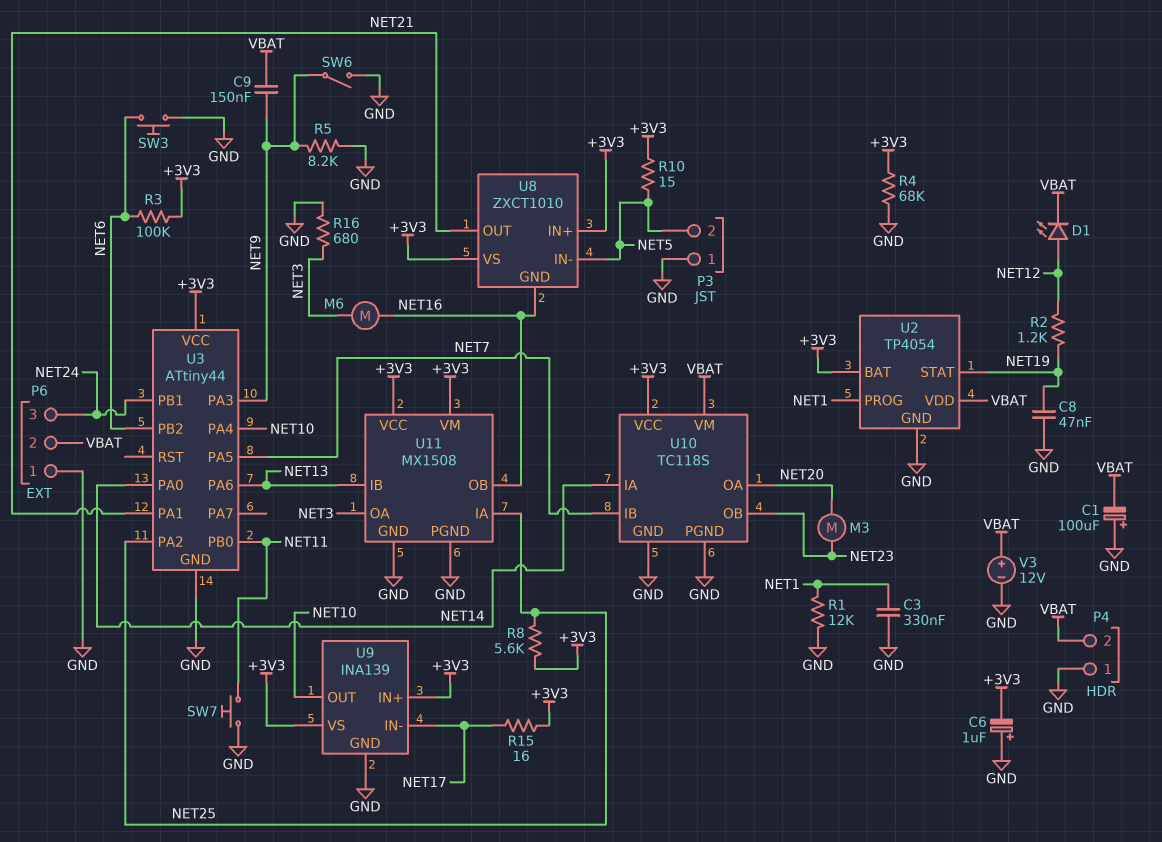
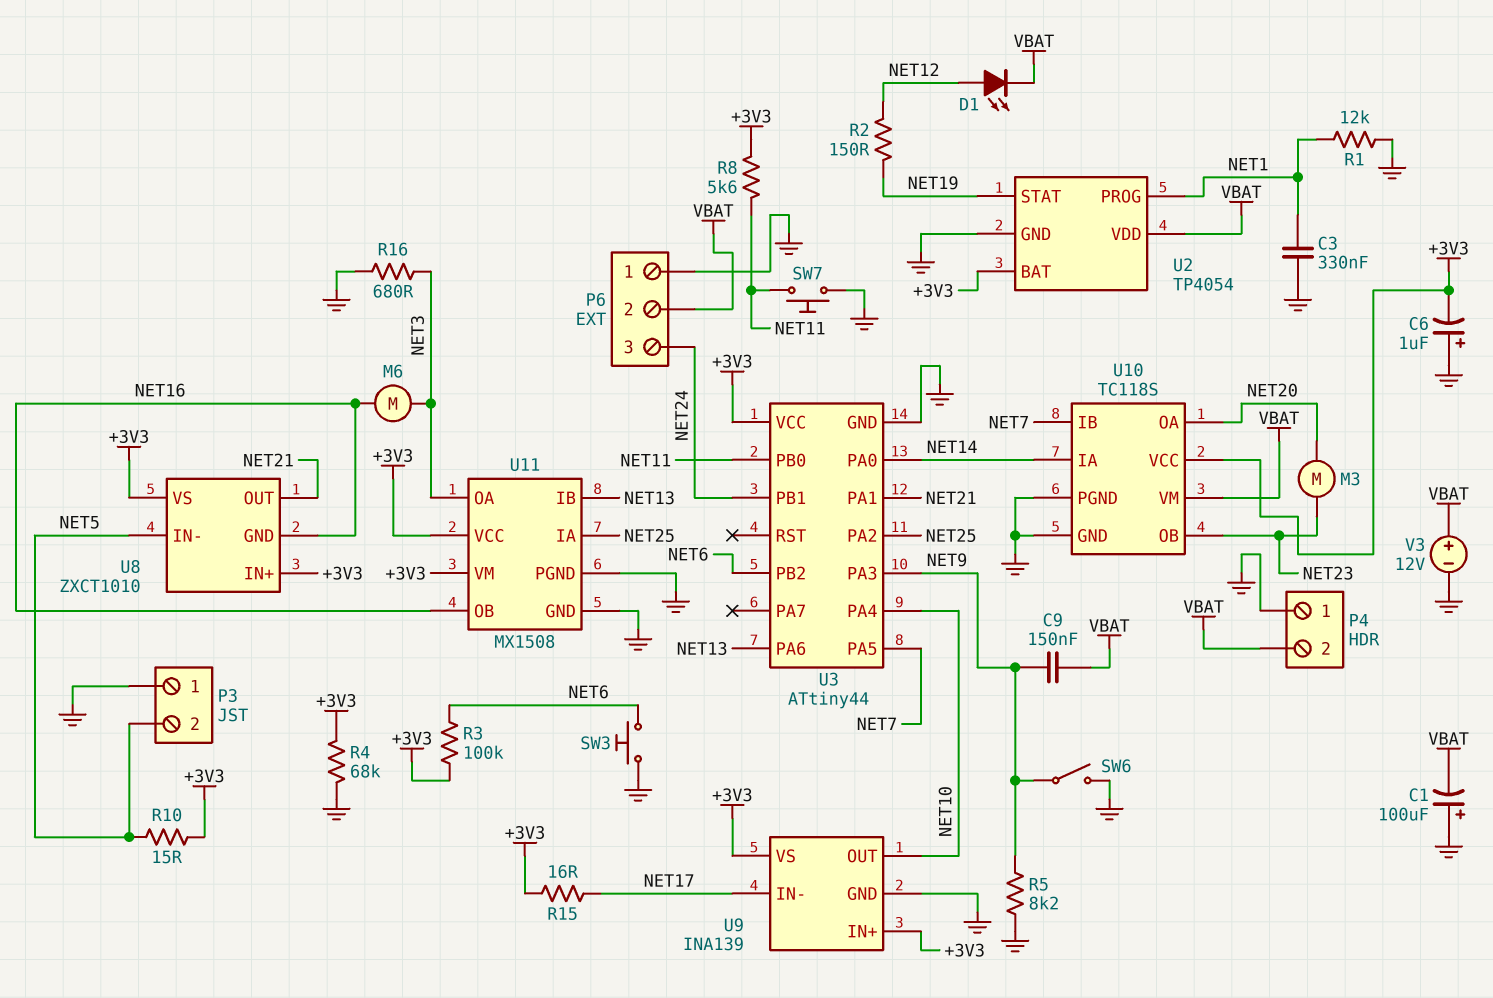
C8: 47nF (GND, NET19) -> none
R2: 1.2k (NET12, NET19) -> 150 (NET12, NET19)
R8: 5.6k (+3V3, NET25) -> 5.6k (+3V3, NET11)

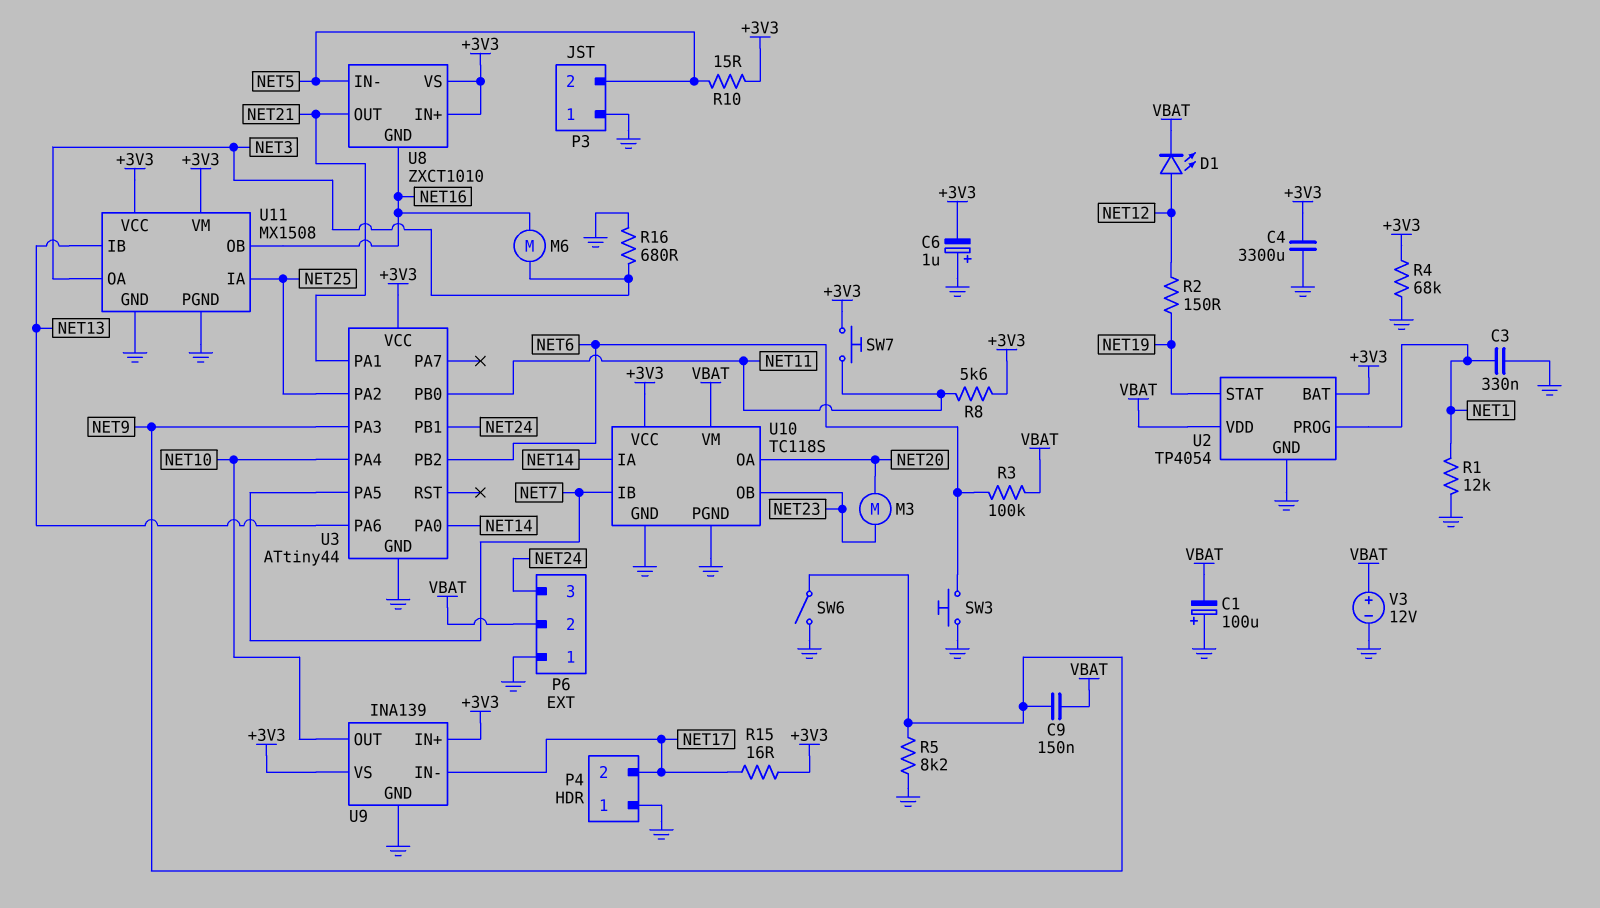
C4: none -> 3300uF (+3V3, GND)
P4 pin 2: VBAT -> NET17
R3: 100k (+3V3, NET6) -> 100k (NET6, VBAT)
SW7: button (GND, NET11) -> button (+3V3, NET11)

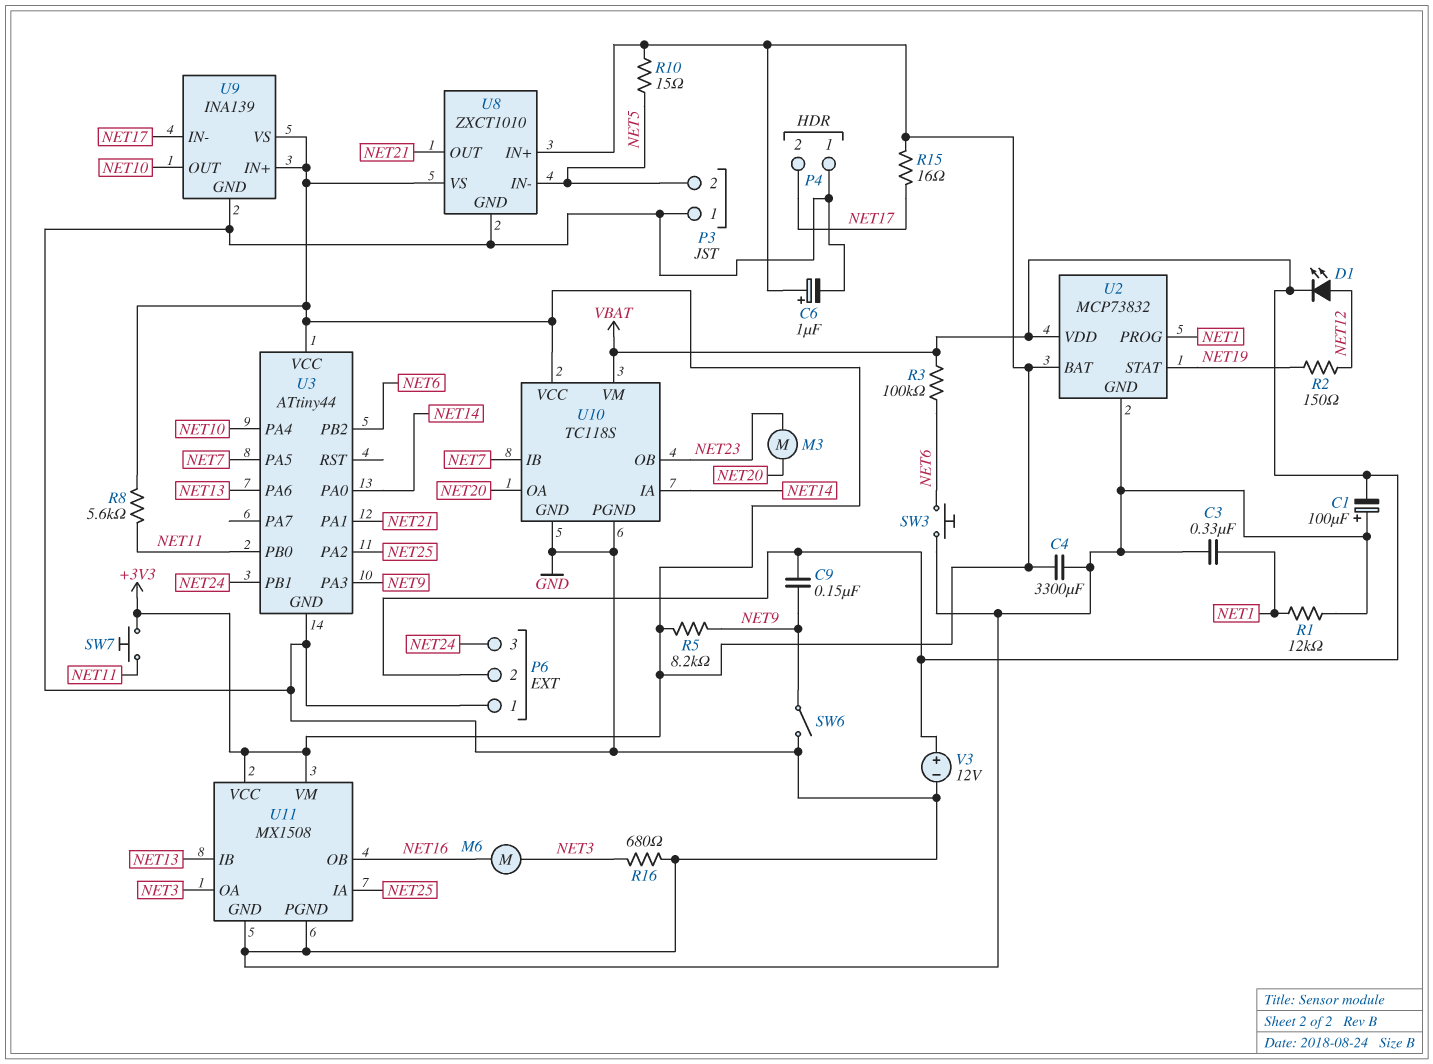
C6: 1uF (plus GND, minus +3V3) -> 1uF (plus +3V3, minus GND)
R4: 68k (+3V3, GND) -> none
R5: 8.2k (GND, NET9) -> 8.2k (+3V3, NET9)
U2: TP4054 -> MCP73832
U8 pin GND: NET16 -> GND

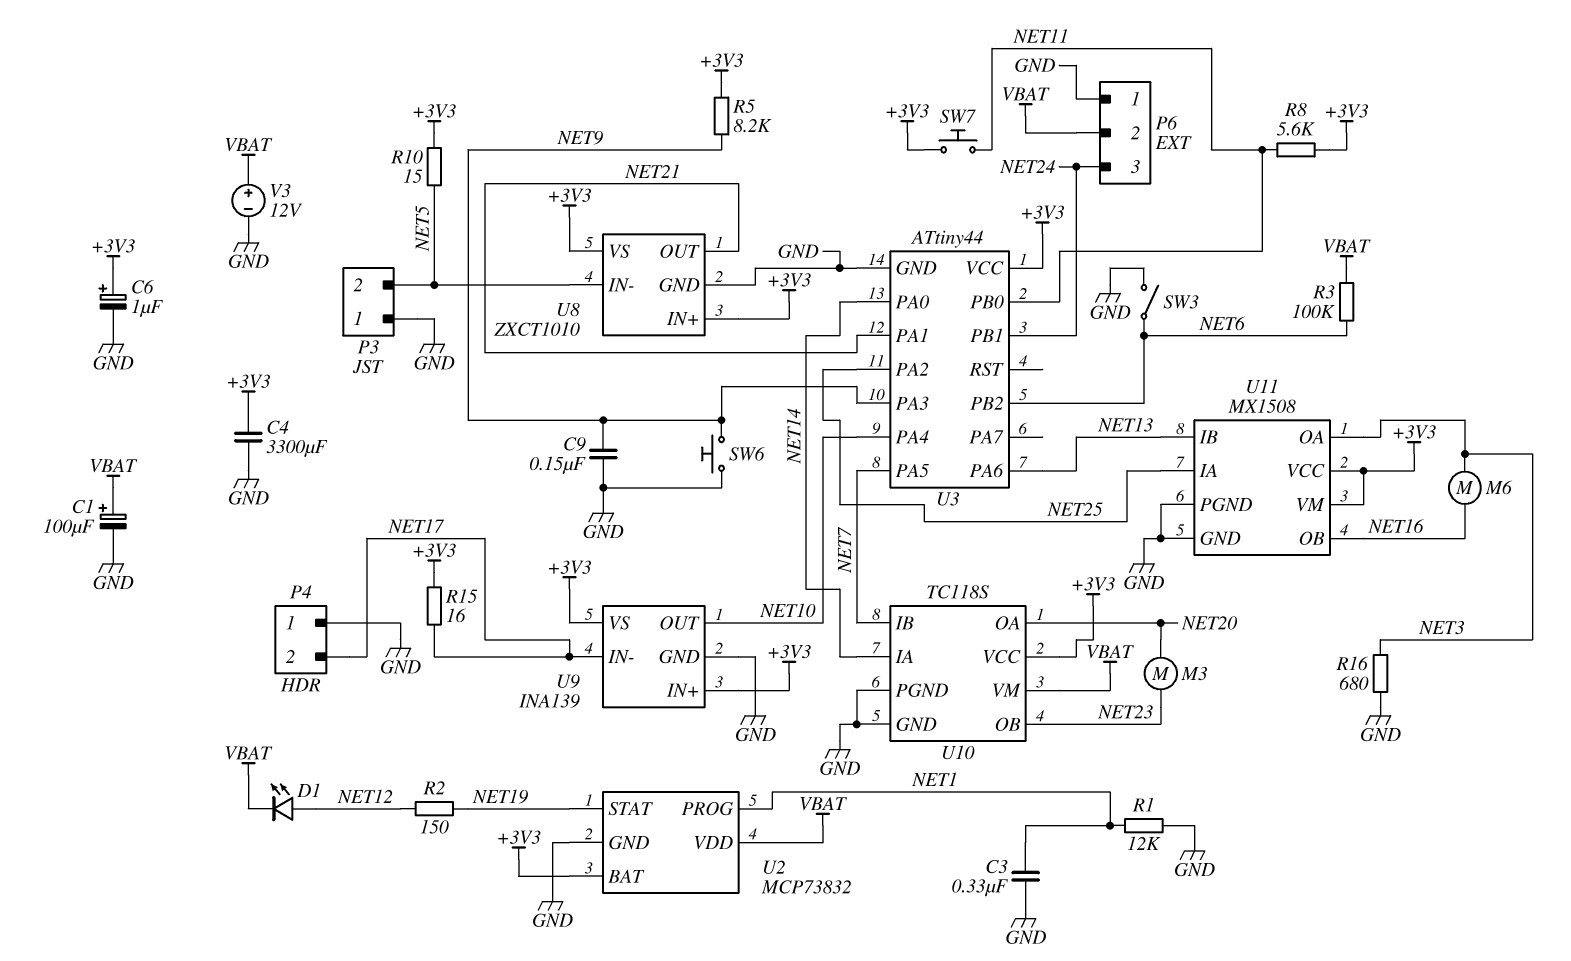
C1: 100uF (plus GND, minus VBAT) -> 100uF (plus VBAT, minus GND)
C9: 150nF (NET9, VBAT) -> 150nF (GND, NET9)
SW3: button (GND, NET6) -> switch (GND, NET6)
SW6: switch (GND, NET9) -> button (GND, NET9)

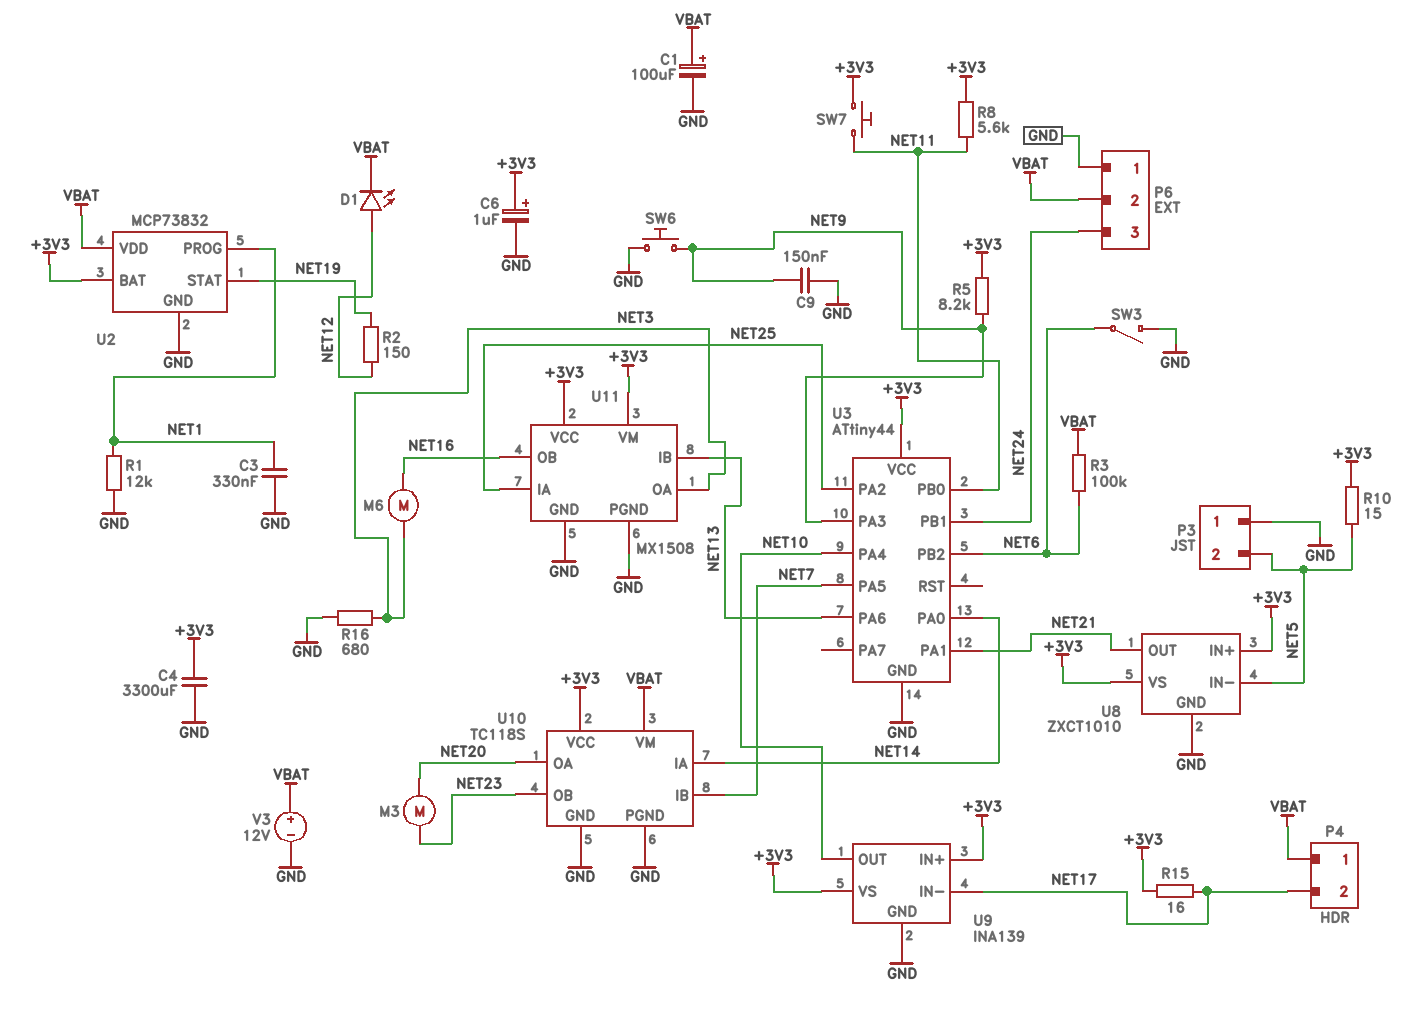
P4 pin 1: GND -> VBAT

